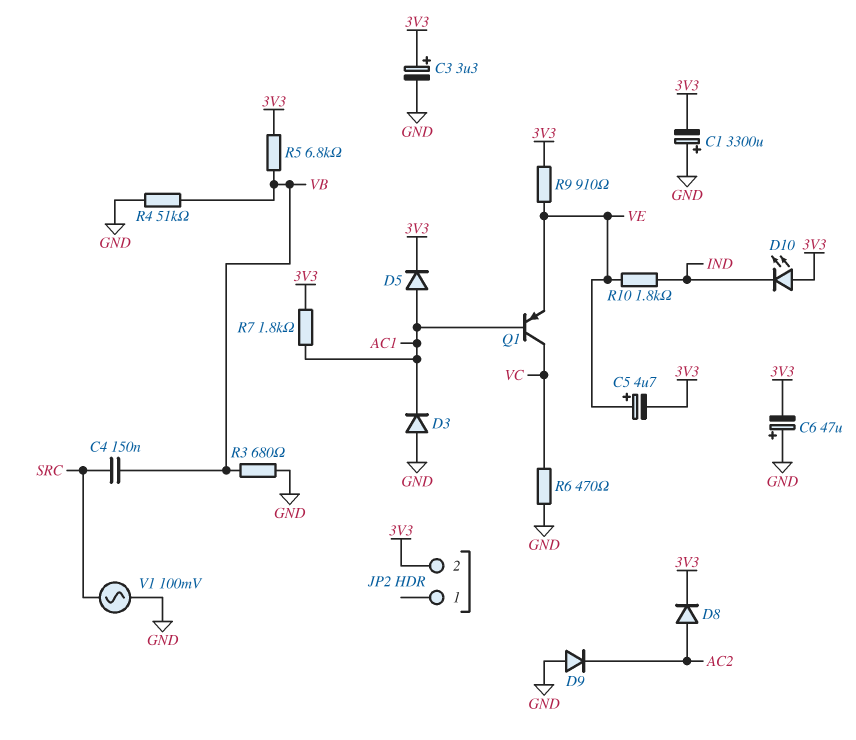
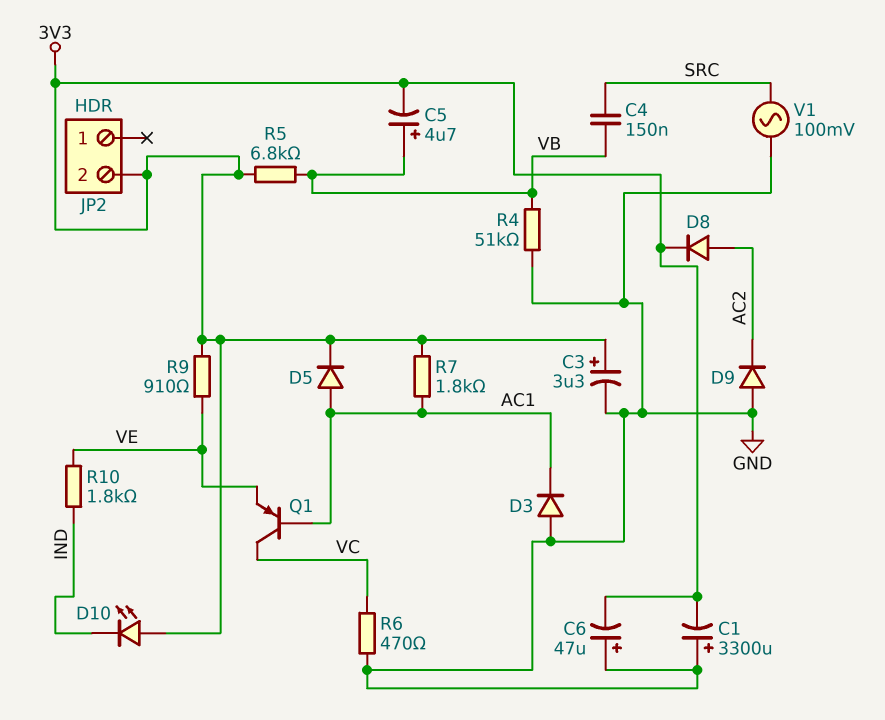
C5: 4.7uF (plus VE, minus 3V3) -> 4.7uF (plus VB, minus 3V3)
R3: 680 (GND, VB) -> none

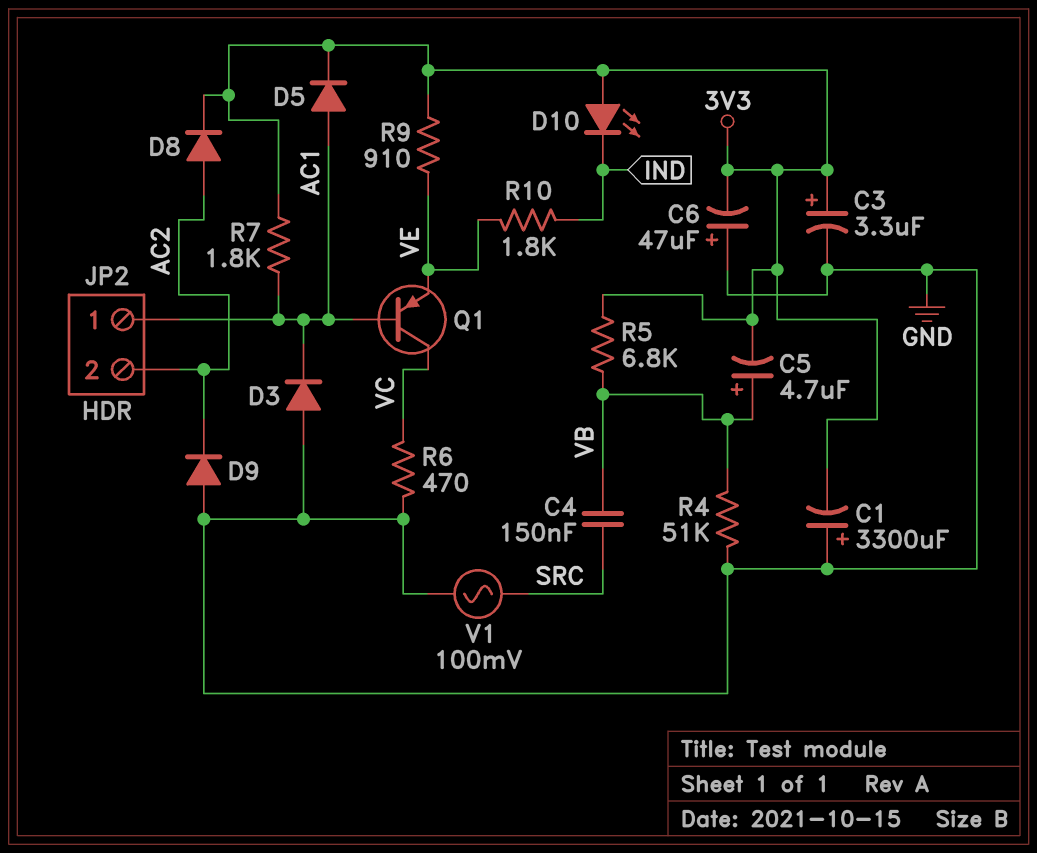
JP2 pin 1: none -> AC1
JP2 pin 2: 3V3 -> AC2

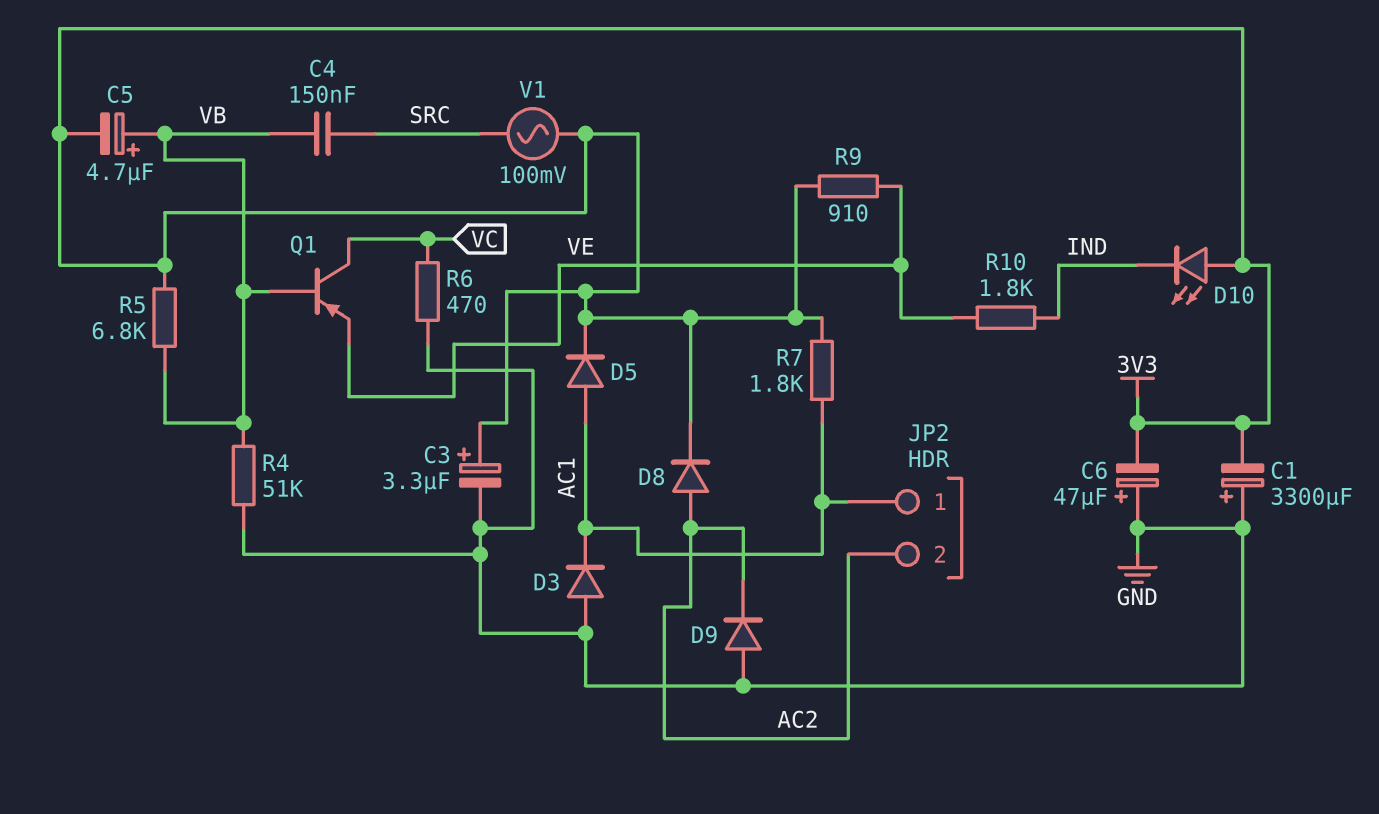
Q1: PNP (B AC1, C VC, E VE) -> PNP (B VB, C VC, E VE)
V1: AC 100mV (GND, SRC) -> AC 100mV (3V3, SRC)

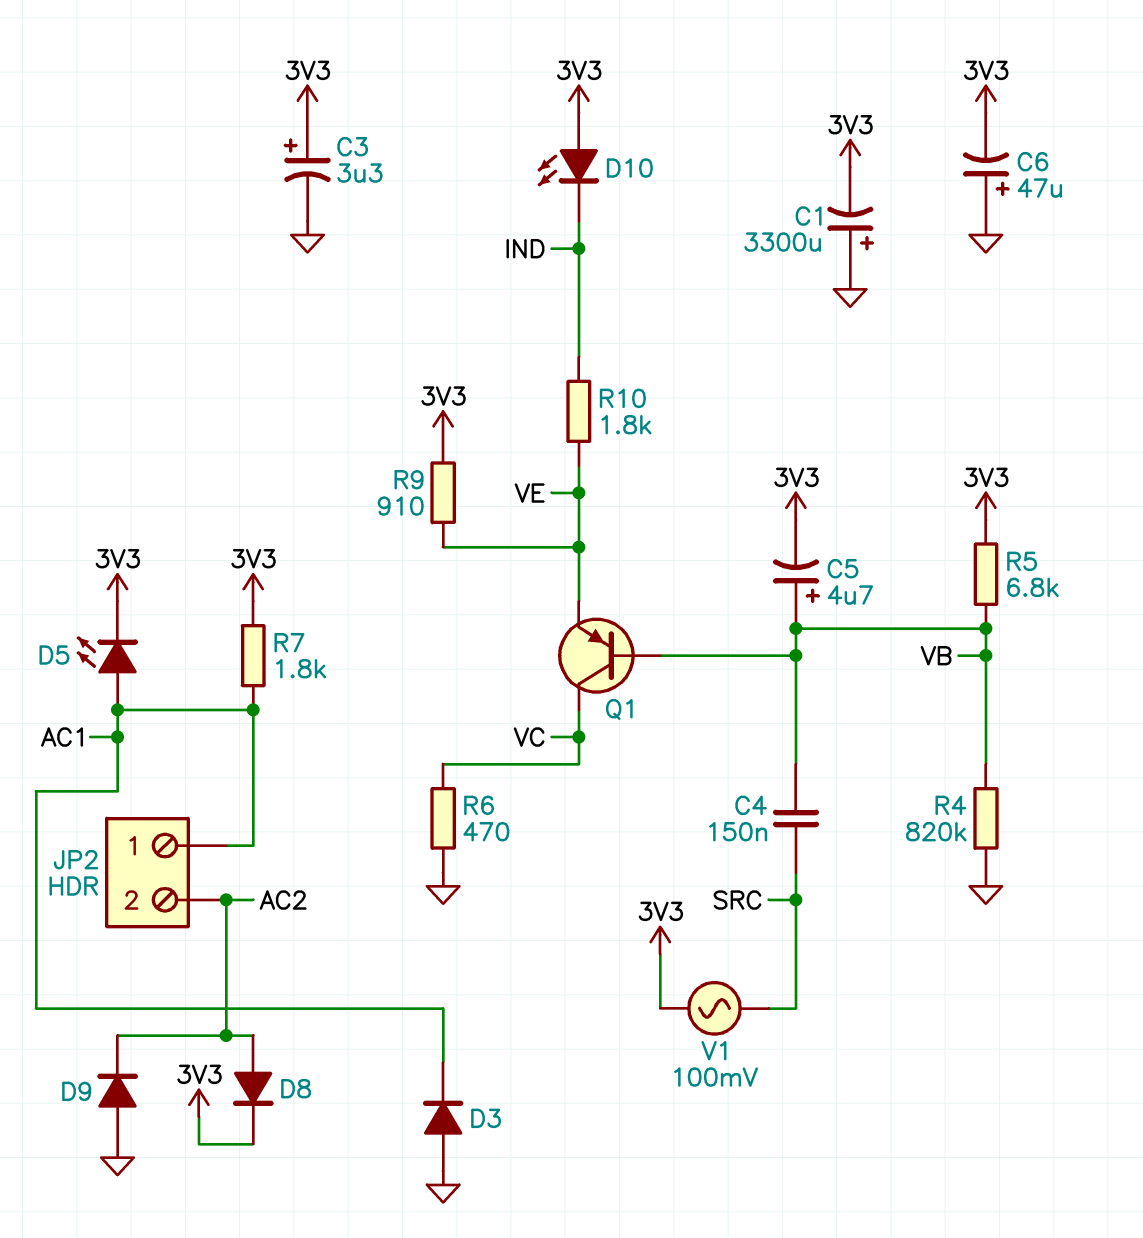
D5: diode (A AC1, K 3V3) -> LED (A AC1, K 3V3)
R4: 51k (GND, VB) -> 820k (GND, VB)

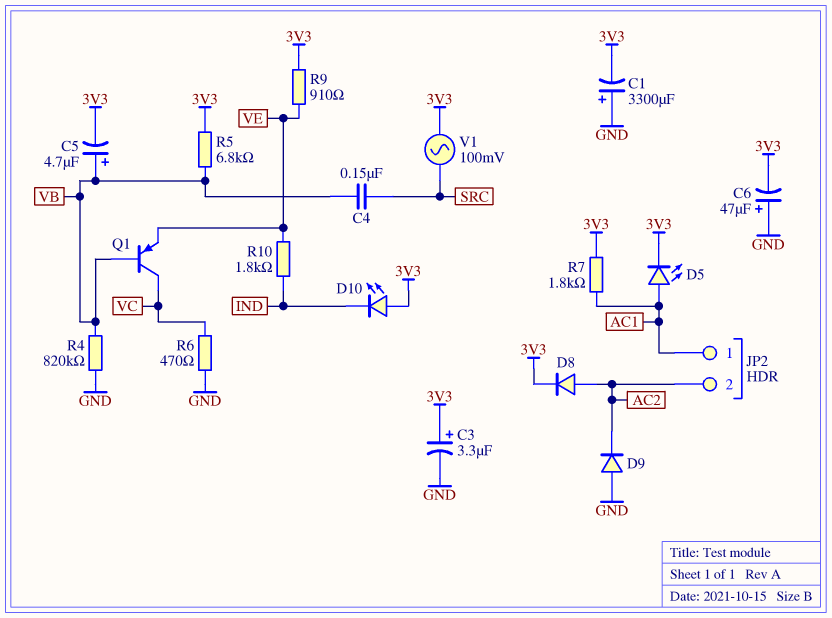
D3: diode (A GND, K AC1) -> none

